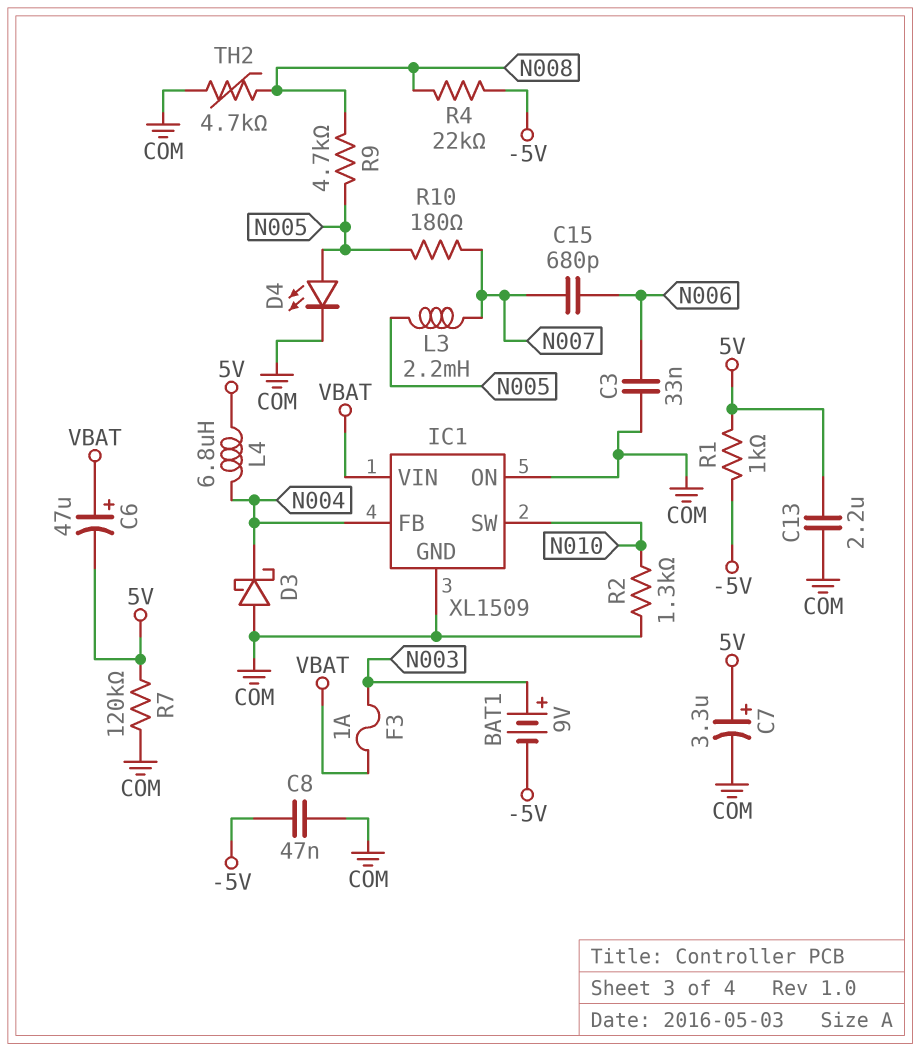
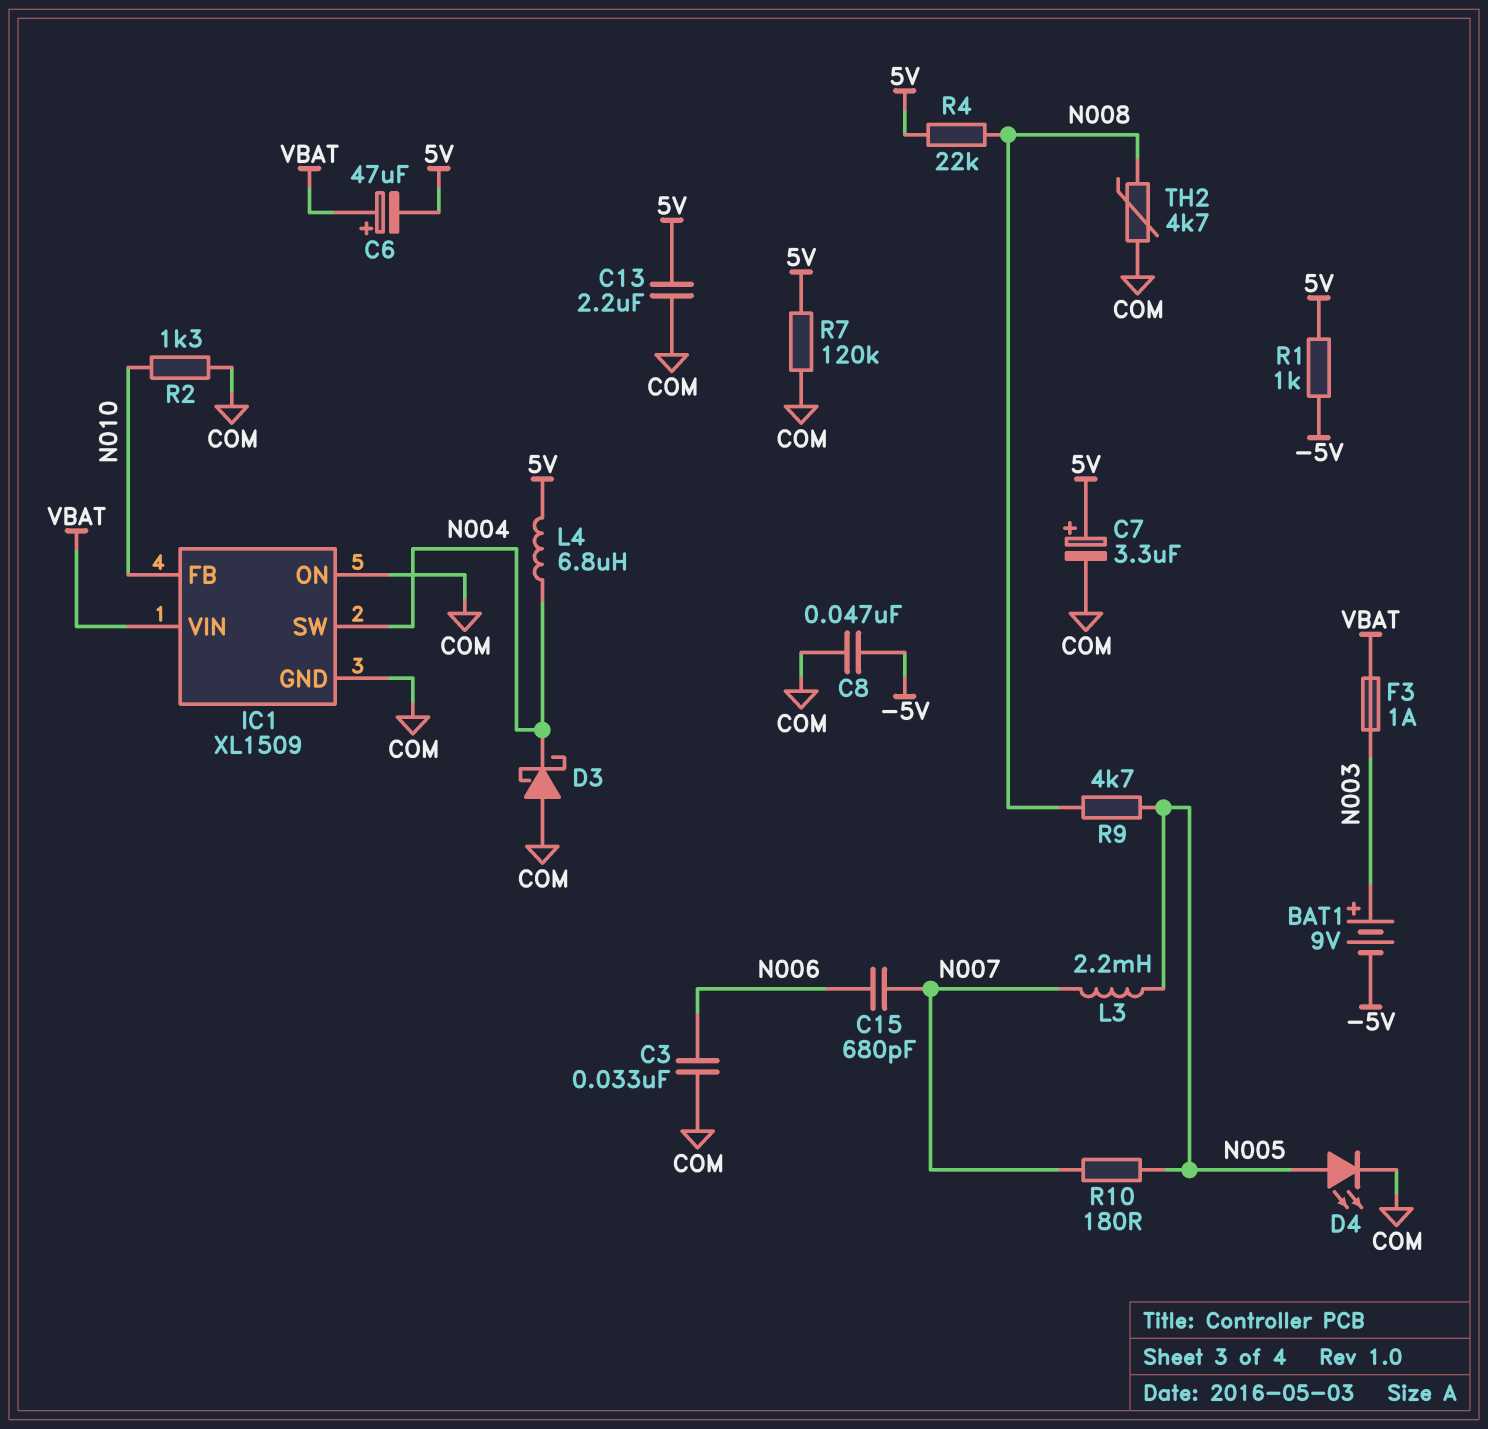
IC1 pin FB: N004 -> N010
IC1 pin SW: N010 -> N004
R4: 22k (-5V, N008) -> 22k (5V, N008)

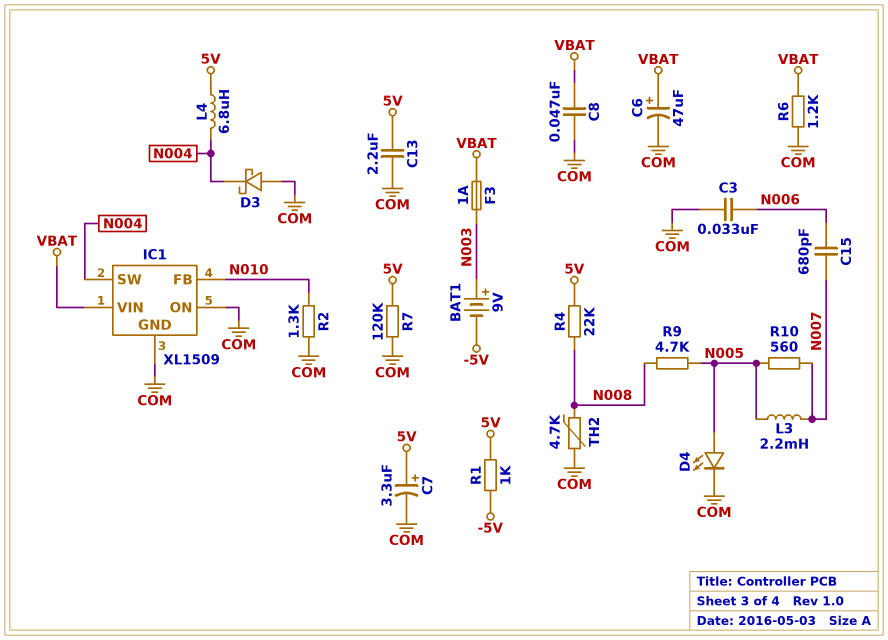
C6: 47uF (plus VBAT, minus 5V) -> 47uF (plus VBAT, minus COM)
C8: 47nF (-5V, COM) -> 47nF (COM, VBAT)
R6: none -> 1.2k (COM, VBAT)
R10: 180 (N005, N007) -> 560 (N005, N007)

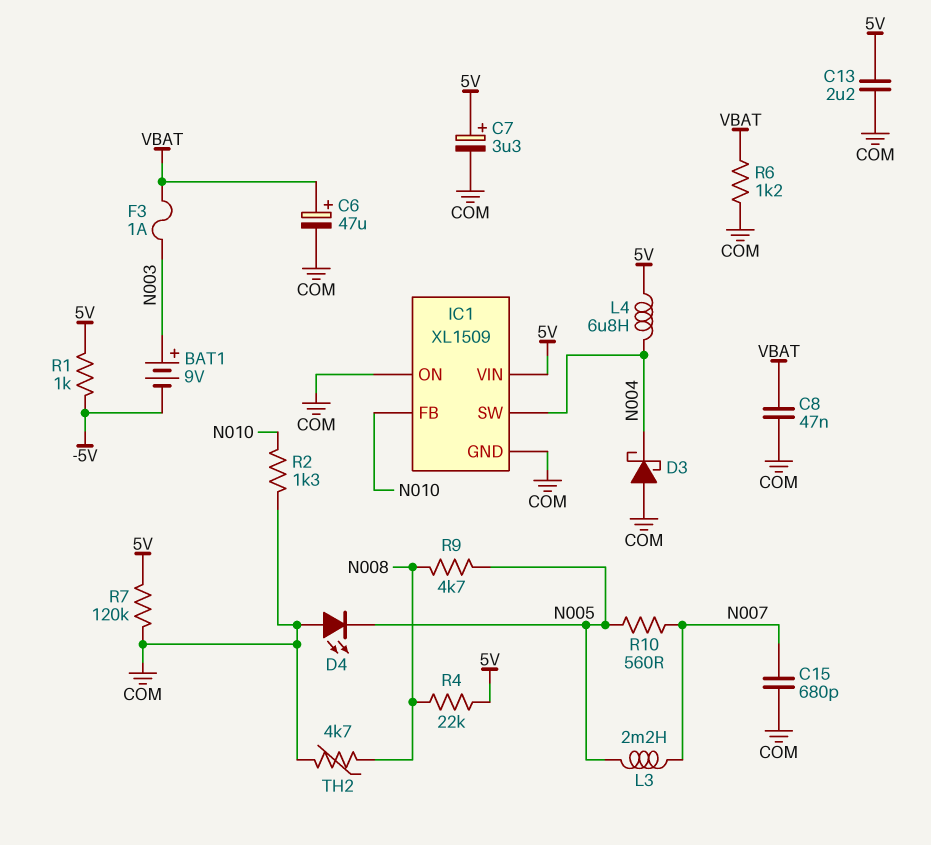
C3: 33nF (COM, N006) -> none
C15: 680pF (N006, N007) -> 680pF (COM, N007)
D4: LED (A N005, K COM) -> LED (A COM, K N005)
IC1 pin VIN: VBAT -> 5V

